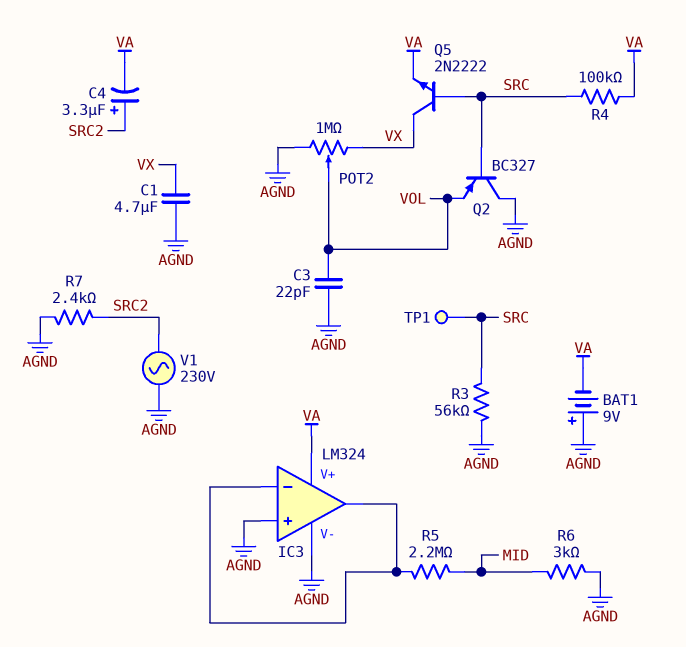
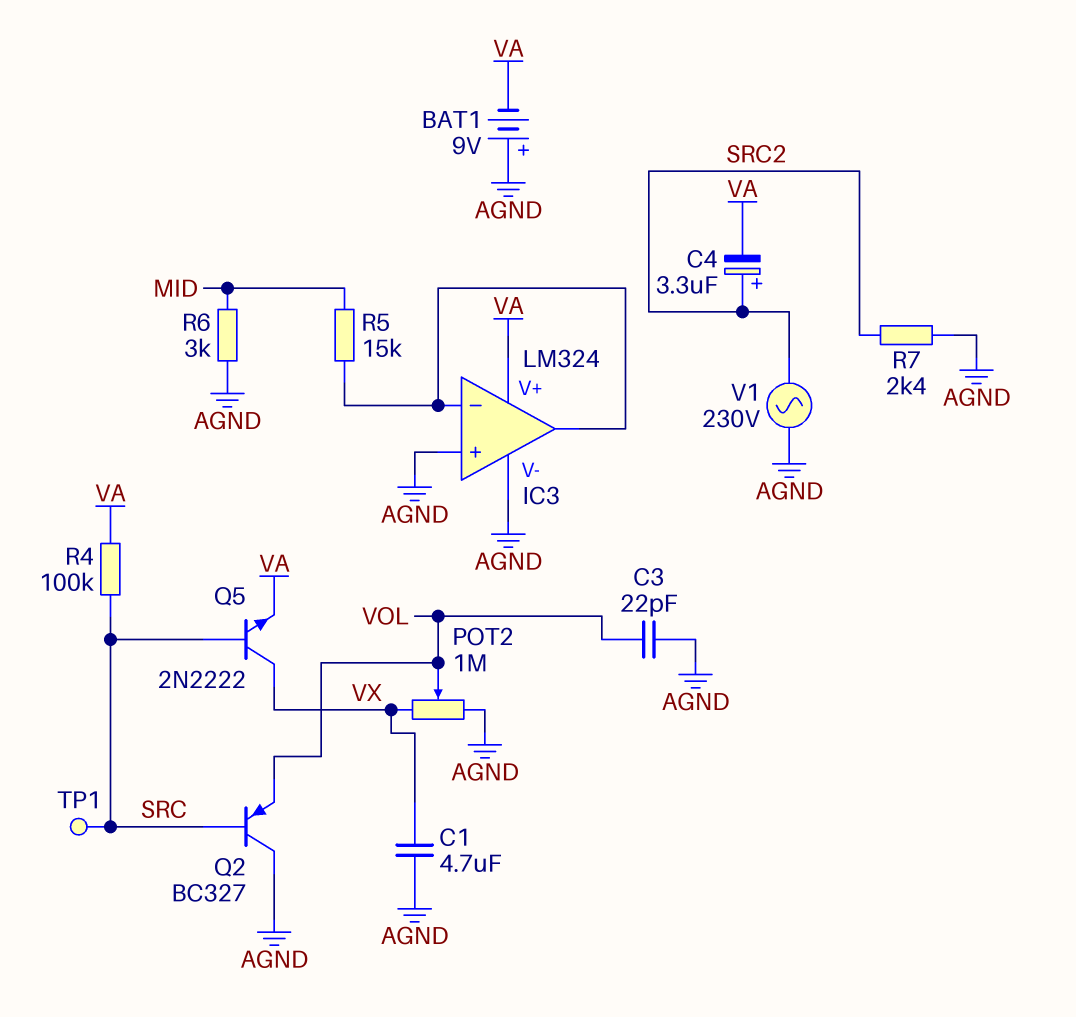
R3: 56k (AGND, SRC) -> none
R5: 2.2M (IC3/in-, MID) -> 15k (IC3/in-, MID)

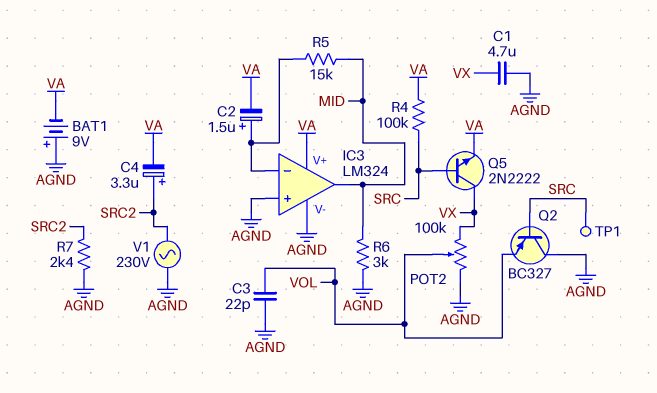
C2: none -> 1.5uF (plus IC3/in-, minus VA)
IC3 pin out: IC3/in- -> MID
POT2: 1M (AGND, VX, wiper VOL) -> 100k (AGND, VX, wiper VOL)

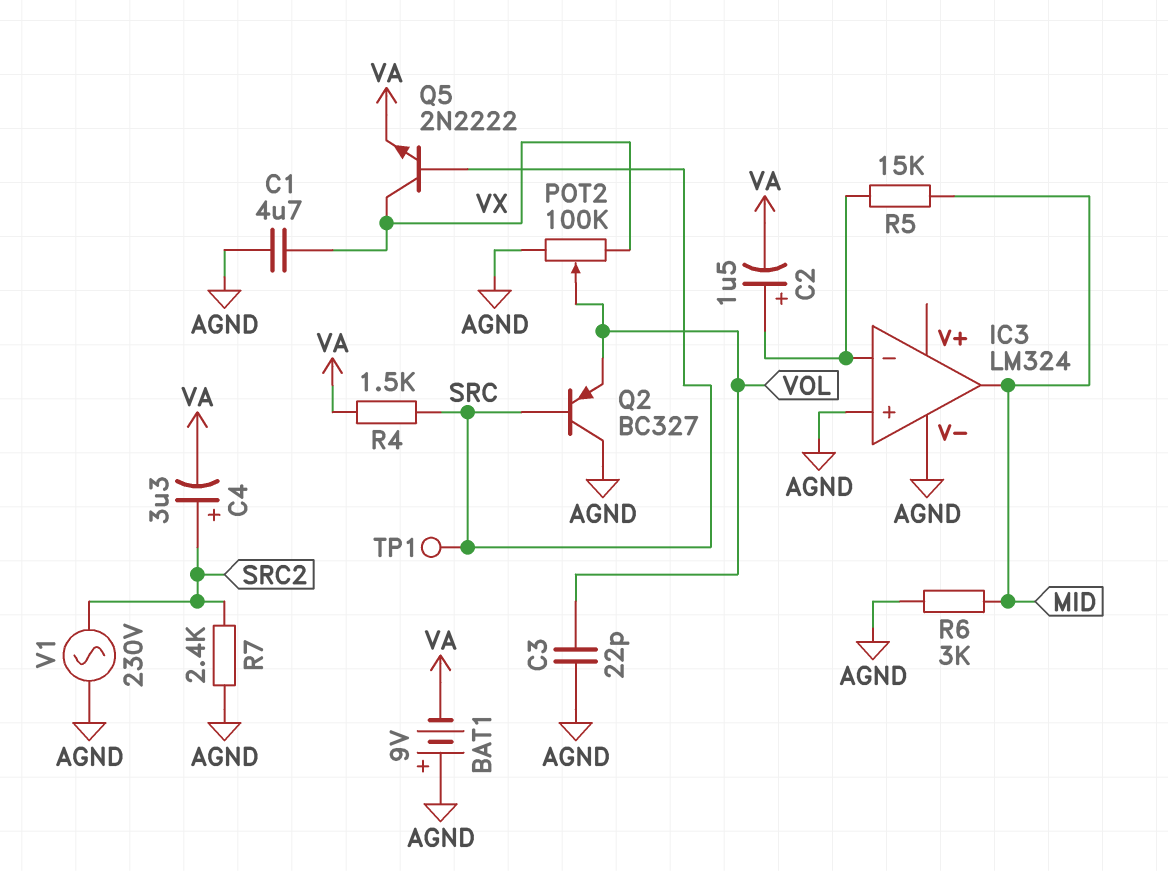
IC3 pin V+: VA -> none
R4: 100k (SRC, VA) -> 1.5k (SRC, VA)

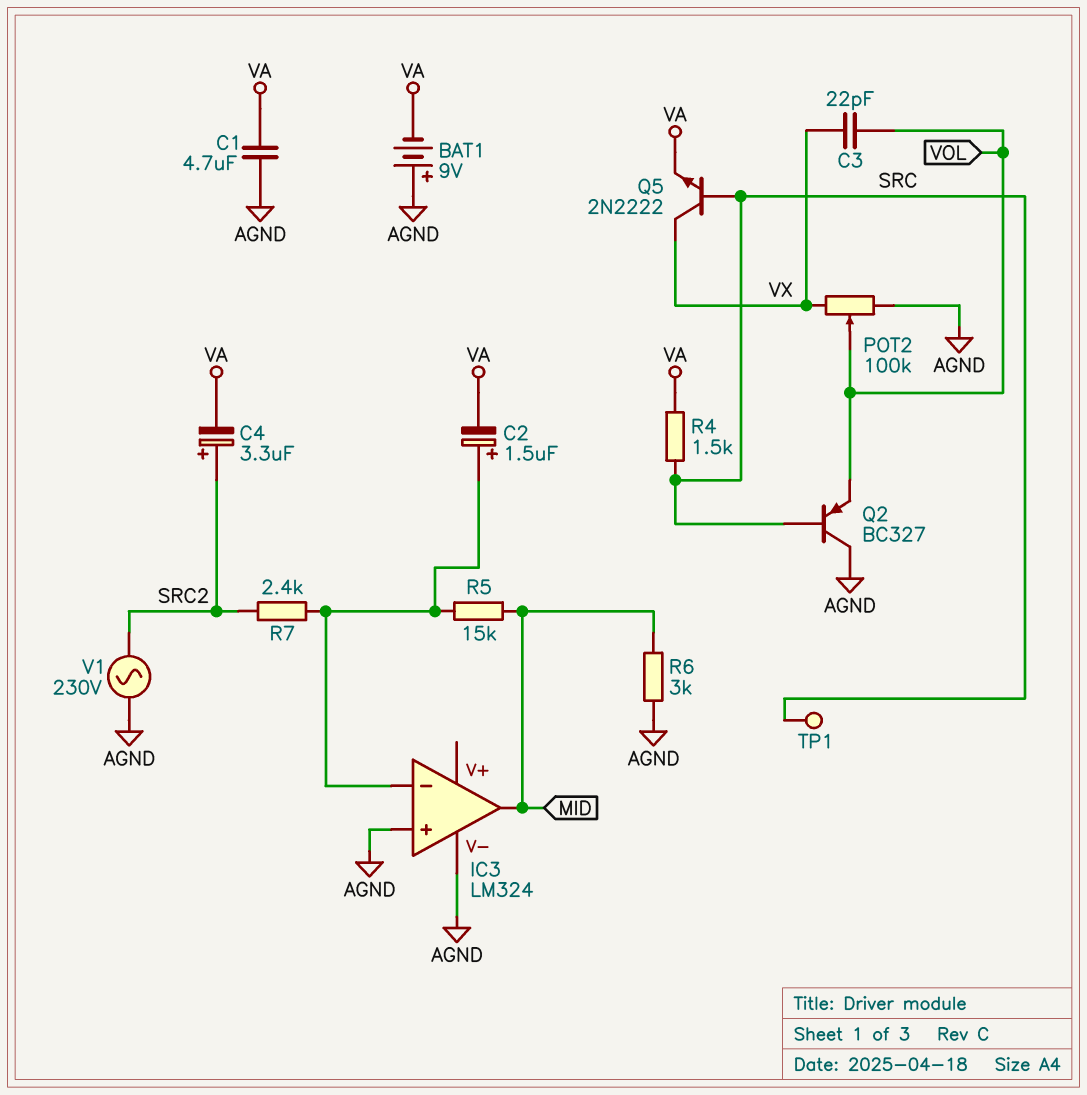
C1: 4.7uF (AGND, VX) -> 4.7uF (AGND, VA)
C3: 22pF (AGND, VOL) -> 22pF (VOL, VX)
R7: 2.4k (AGND, SRC2) -> 2.4k (IC3/in-, SRC2)

